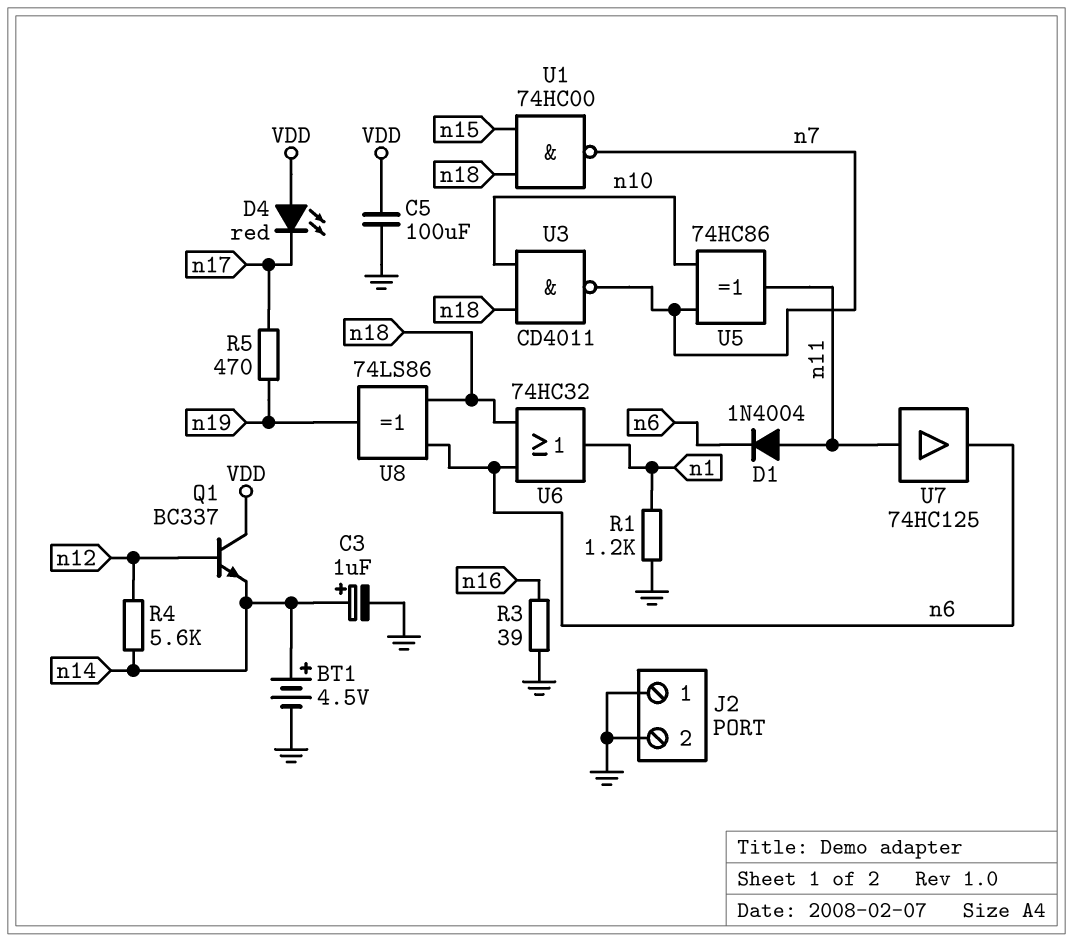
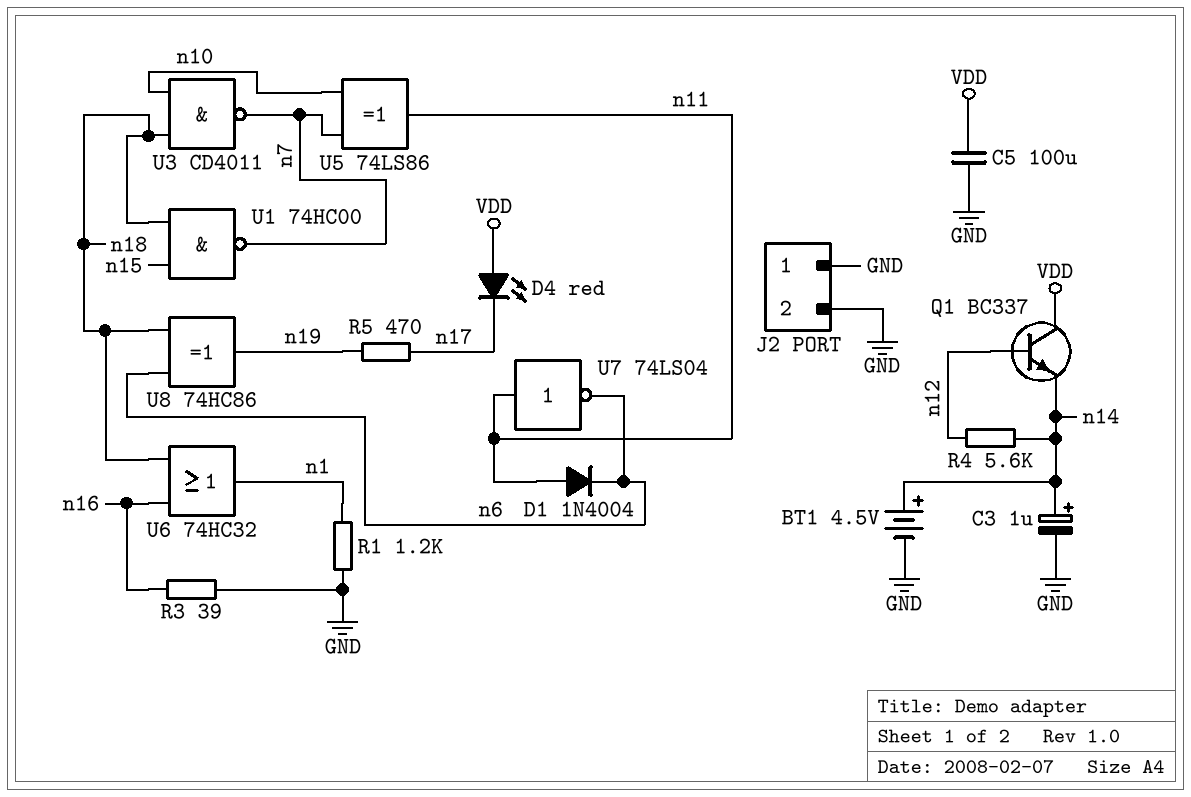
U5: XOR 74HC86 (in n7, in n10, out n11) -> XOR 74LS86 (in n7, in n10, out n11)
U6: OR 74HC32 (in n6, in n18, out n1) -> OR 74HC32 (in n16, in n18, out n1)
U7: buffer 74HC125 (in n11, out n6) -> NOT 74LS04 (in n11, out n6)
U8: XOR 74LS86 (in n6, in n18, out n19) -> XOR 74HC86 (in n6, in n18, out n19)

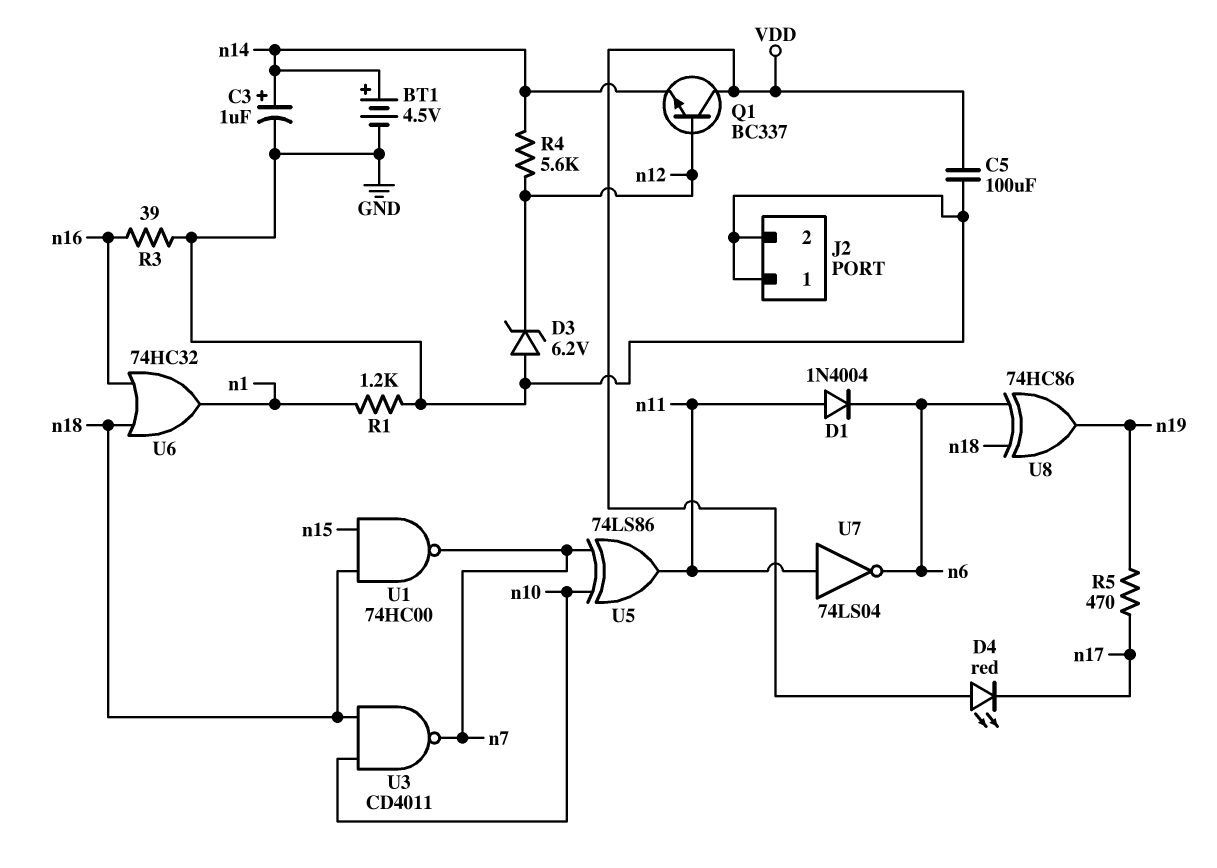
D3: none -> zener 6.2V (A GND, K n12)

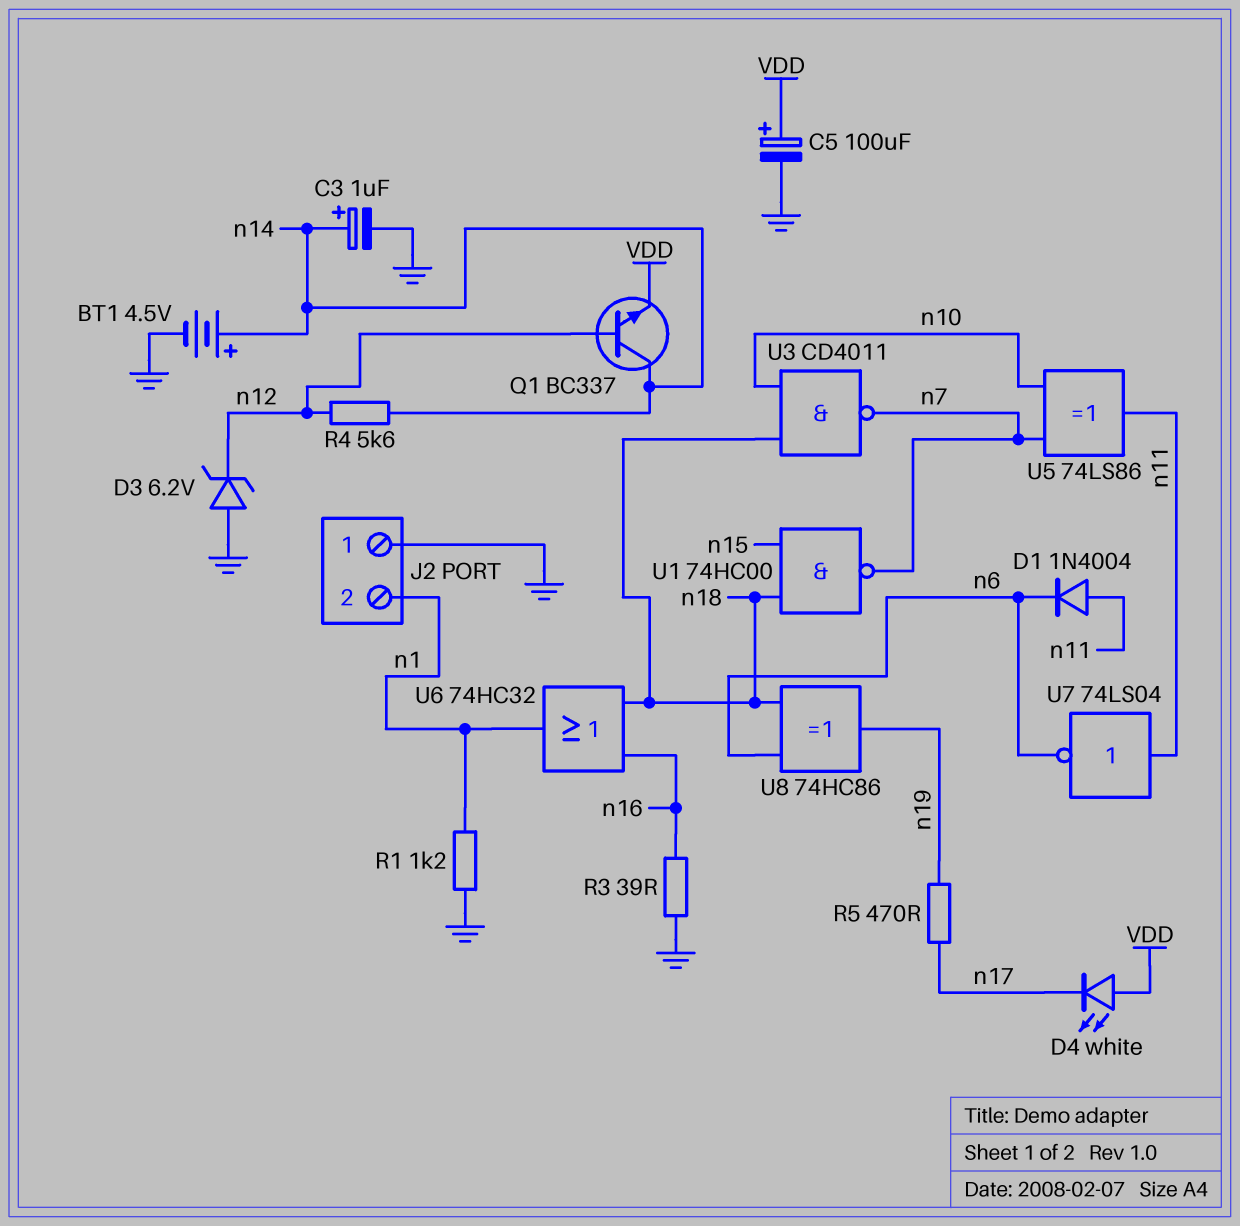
C5: 100uF (GND, VDD) -> 100uF (plus VDD, minus GND)
D4: LED red (A VDD, K n17) -> LED white (A VDD, K n17)
J2 pin 2: GND -> n1
Q1: NPN BC337 (B n12, C VDD, E n14) -> NPN BC337 (B n12, C n14, E VDD)

